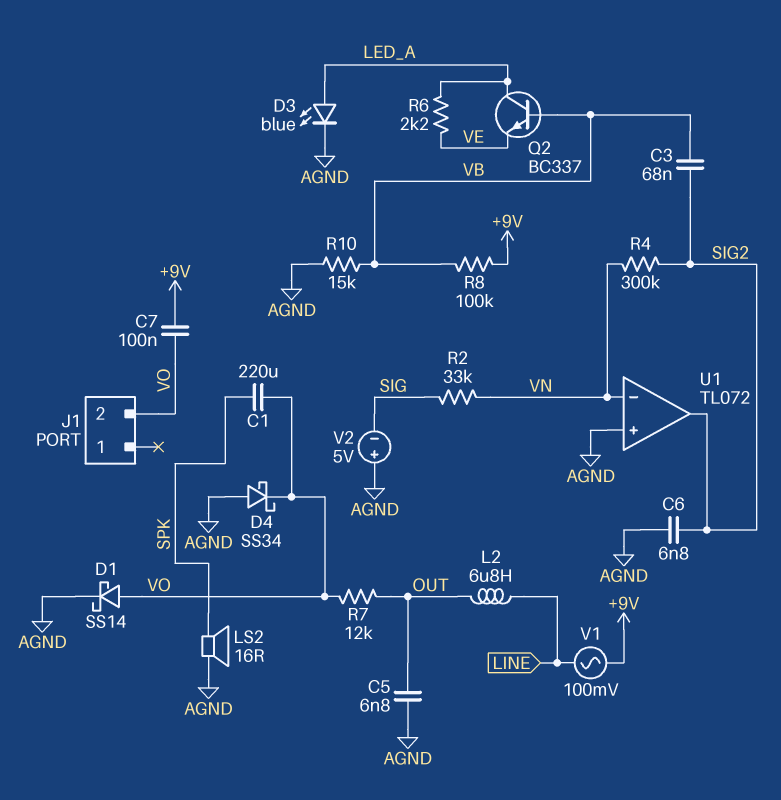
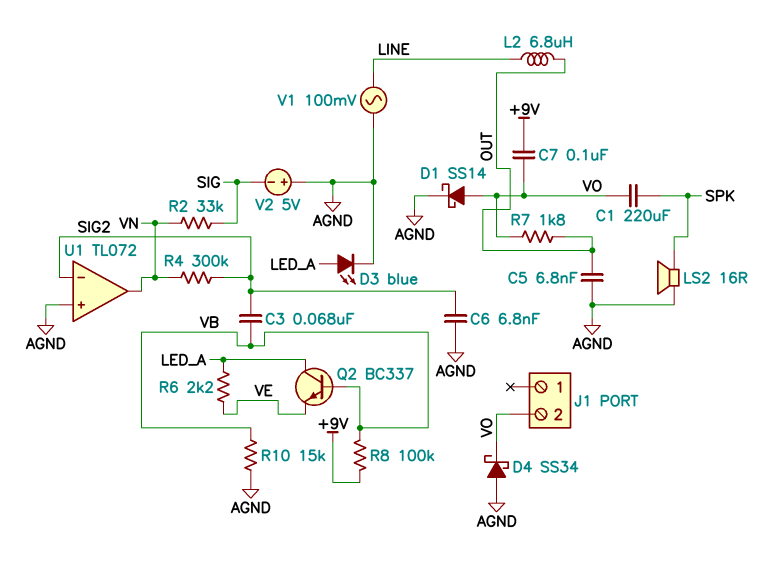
R7: 12k (OUT, VO) -> 1.8k (OUT, VO)
U1 pin in-: VN -> SIG2
U1 pin out: SIG2 -> VN
V1: AC 100mV (+9V, LINE) -> AC 100mV (AGND, LINE)

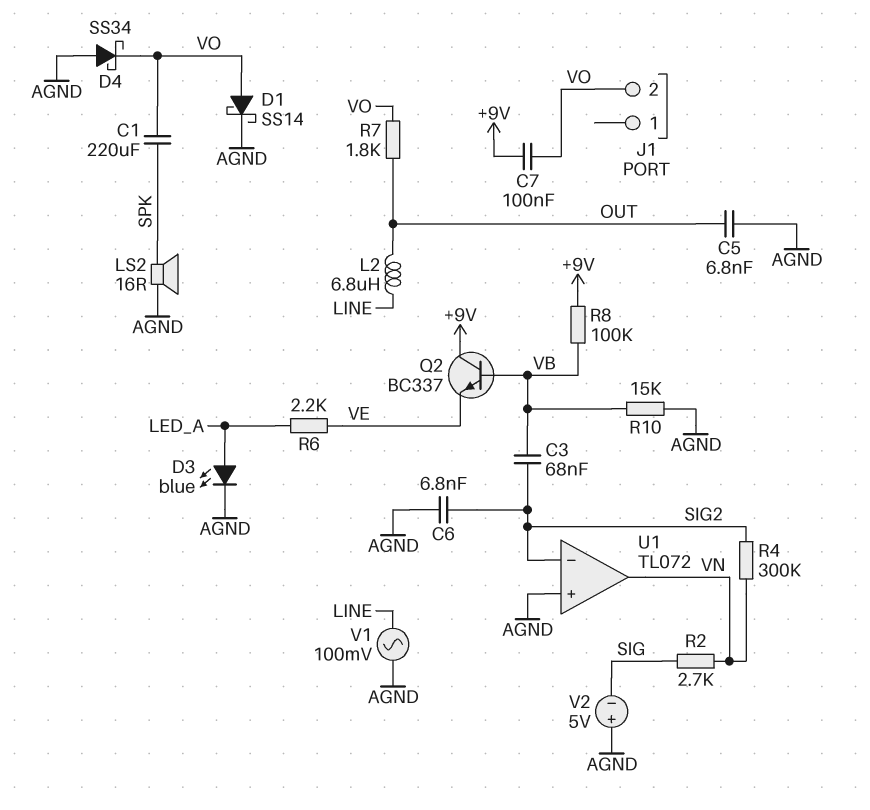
Q2: NPN BC337 (B VB, C LED_A, E VE) -> NPN BC337 (B VB, C +9V, E VE)
R2: 33k (SIG, VN) -> 2.7k (SIG, VN)

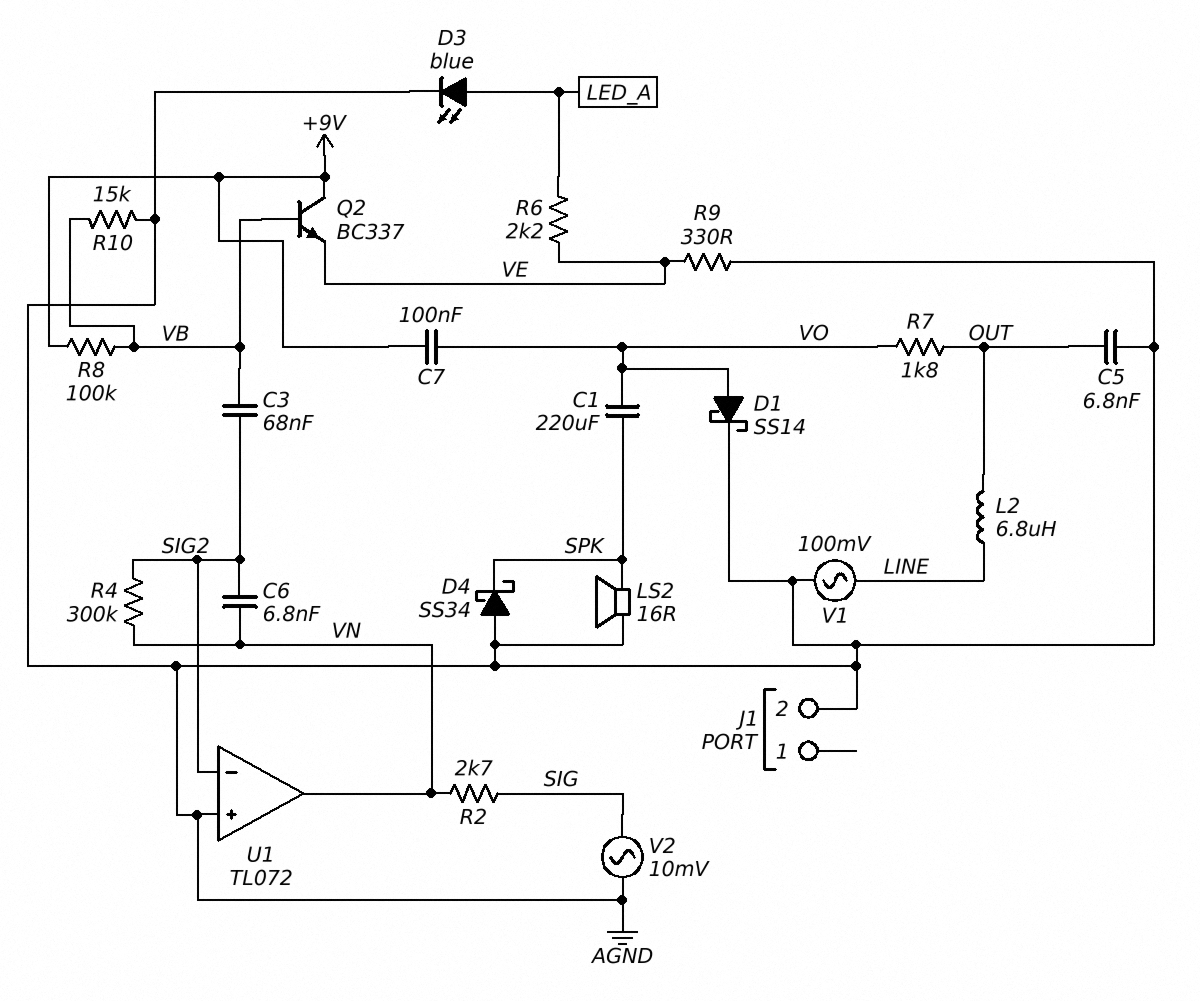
C6: 6.8nF (AGND, SIG2) -> 6.8nF (SIG2, VN)
D4: schottky SS34 (A AGND, K VO) -> schottky SS34 (A AGND, K SPK)
J1 pin 2: VO -> AGND
R9: none -> 330 (AGND, VE)
V2: 5V (plus AGND, minus SIG) -> AC 10mV (AGND, SIG)

